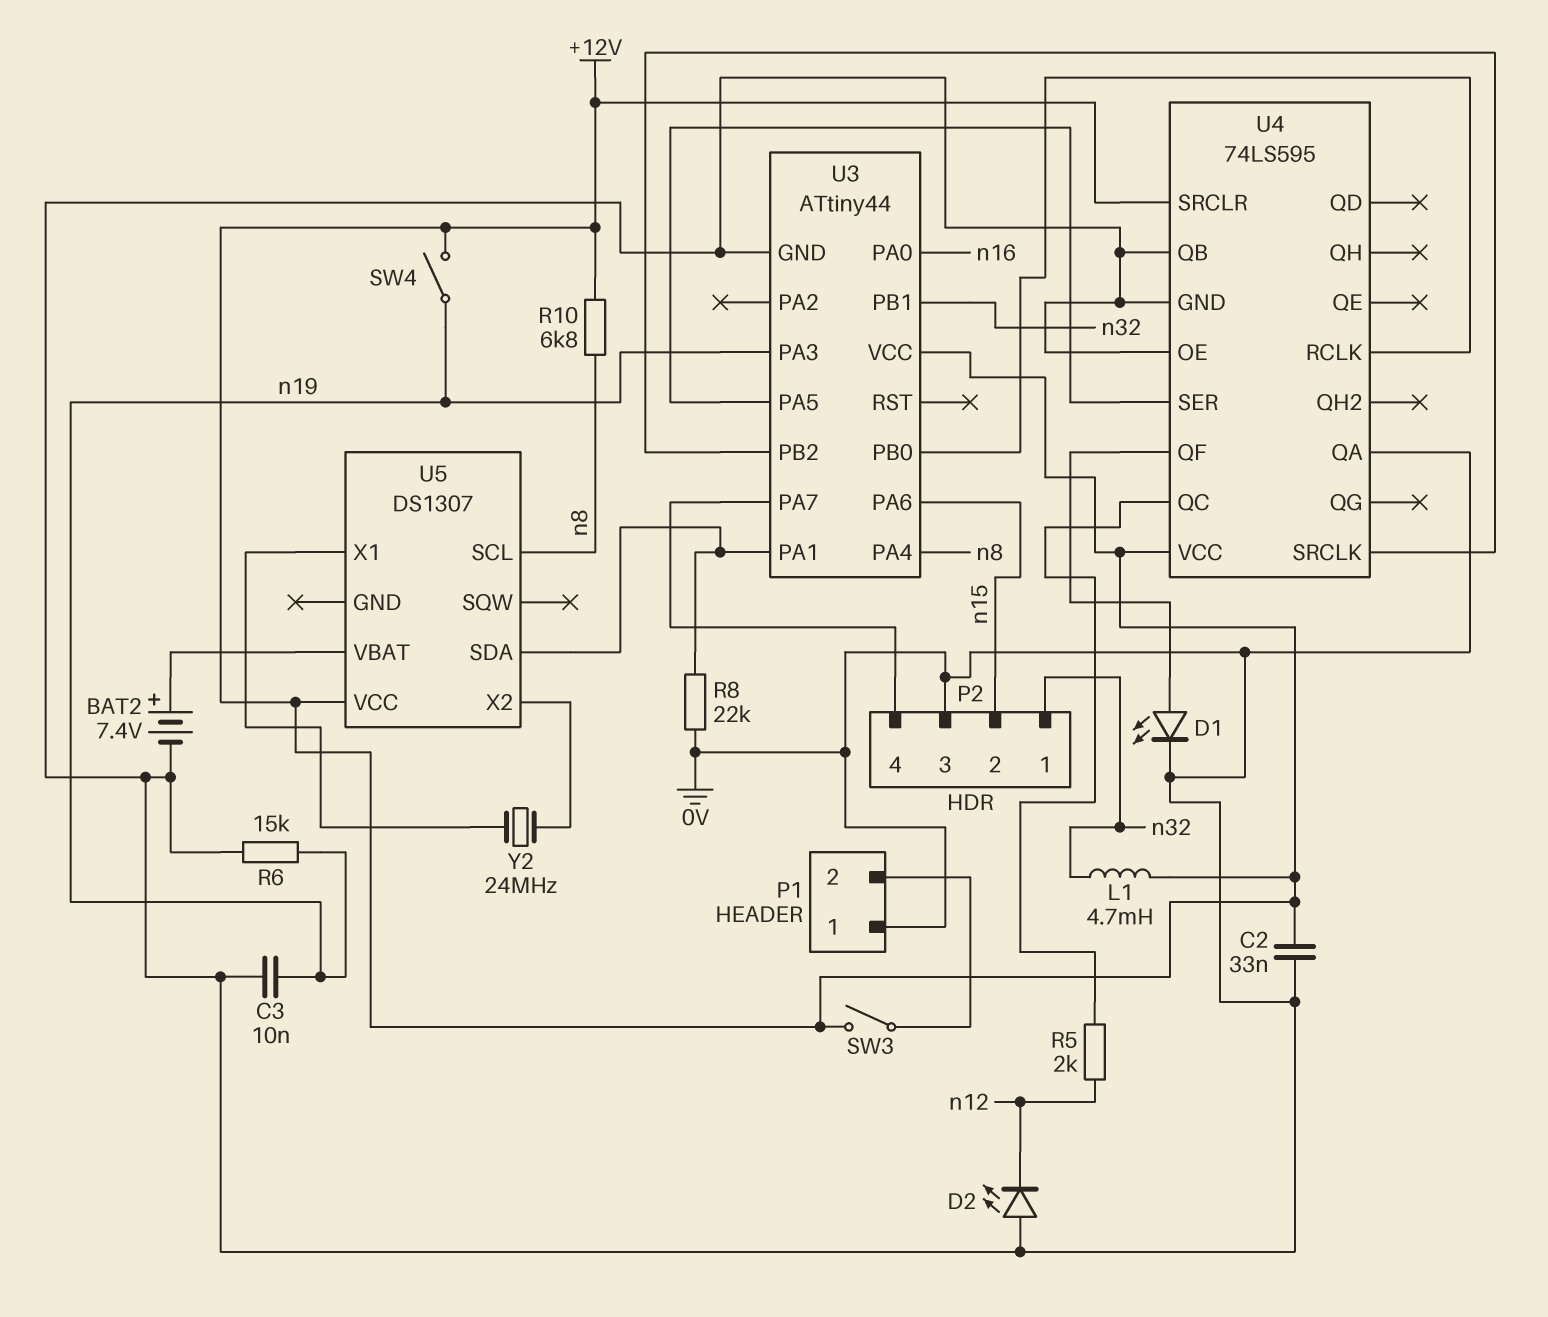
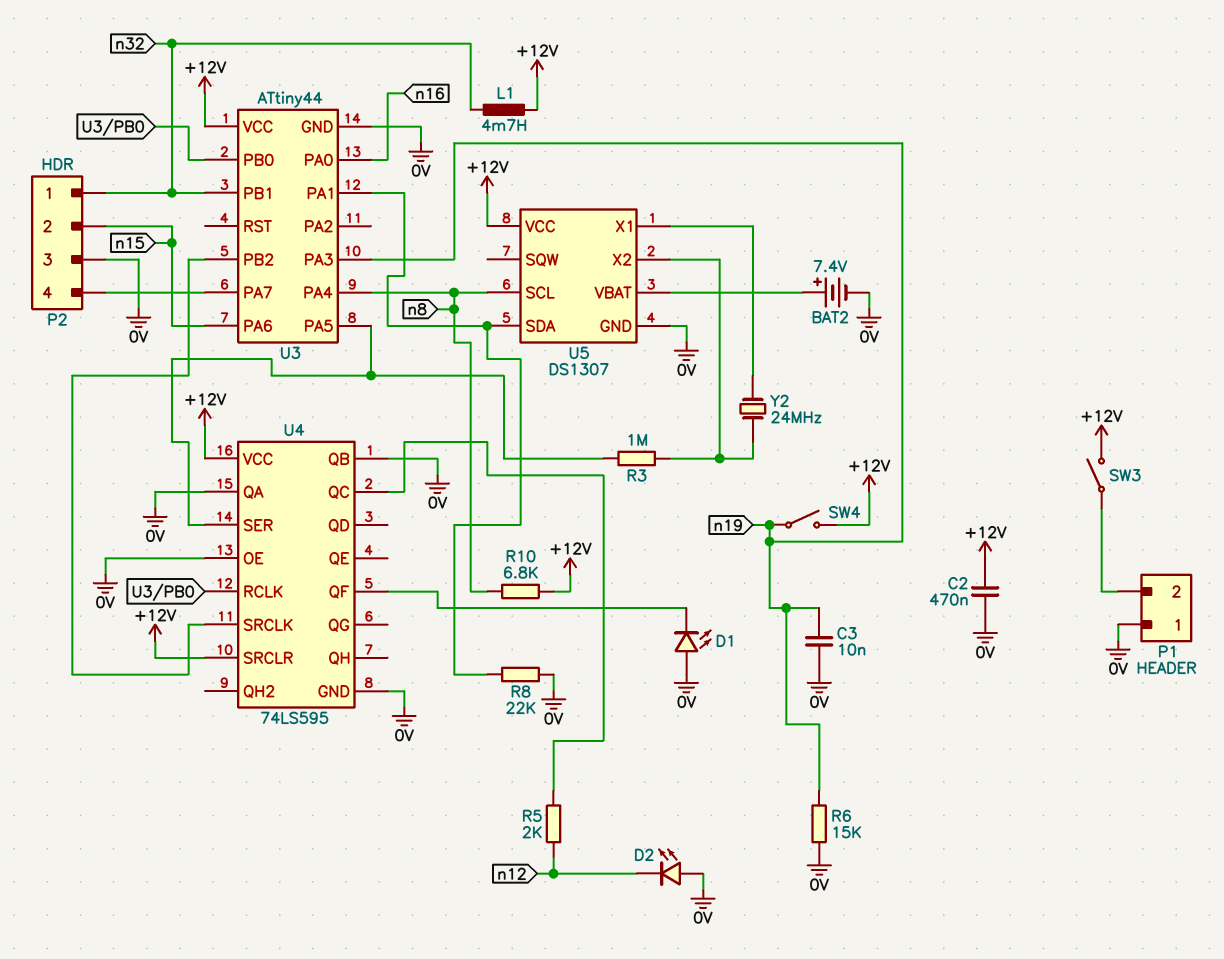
C2: 33nF (+12V, 0V) -> 470nF (+12V, 0V)
D1: LED (A U4/QF, K 0V) -> LED (A 0V, K U4/QF)
R3: none -> 1M (U3/PA5, U5/X2)
U5 pin GND: none -> 0V

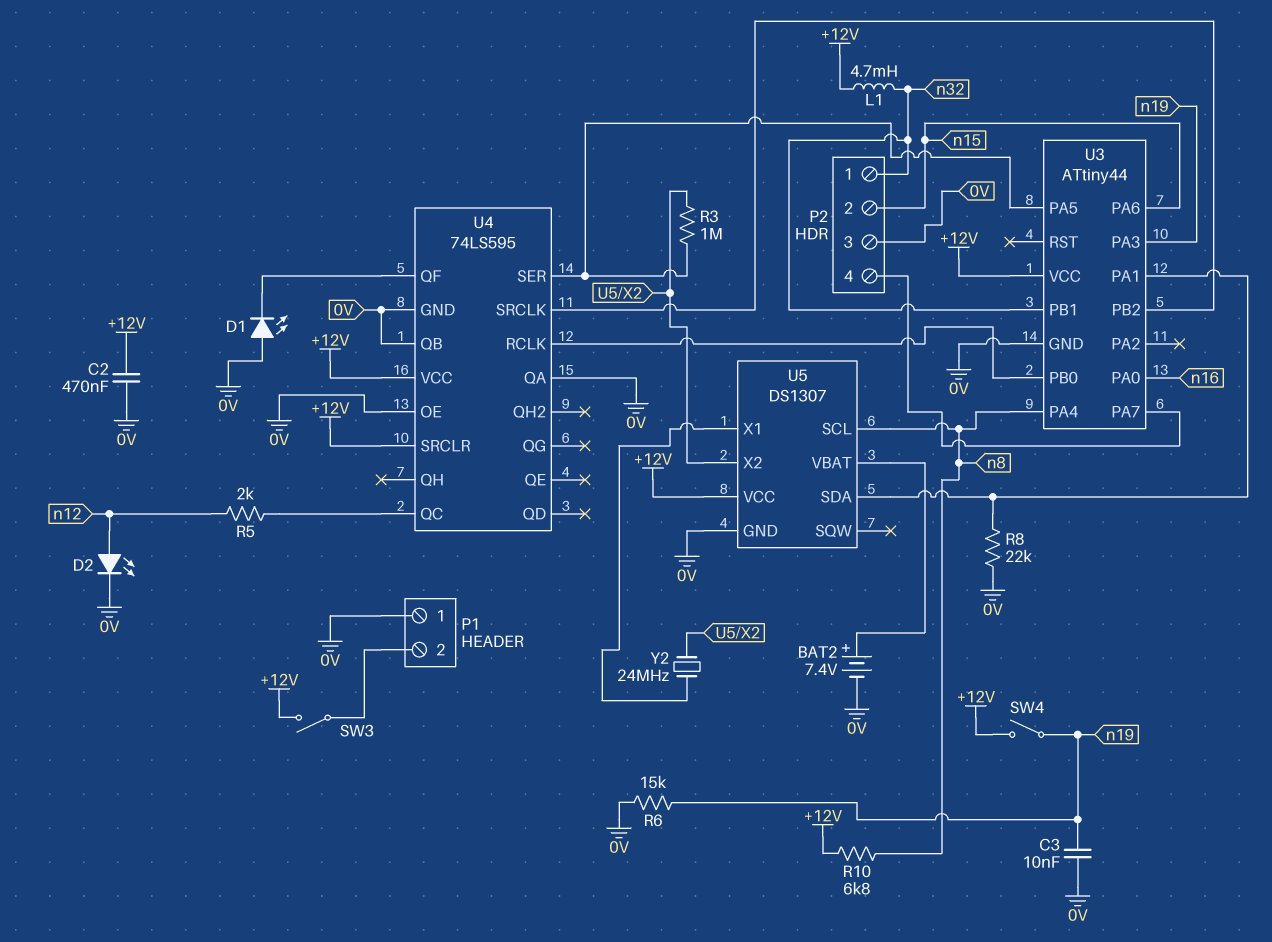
D2: LED (A 0V, K n12) -> LED (A n12, K 0V)

